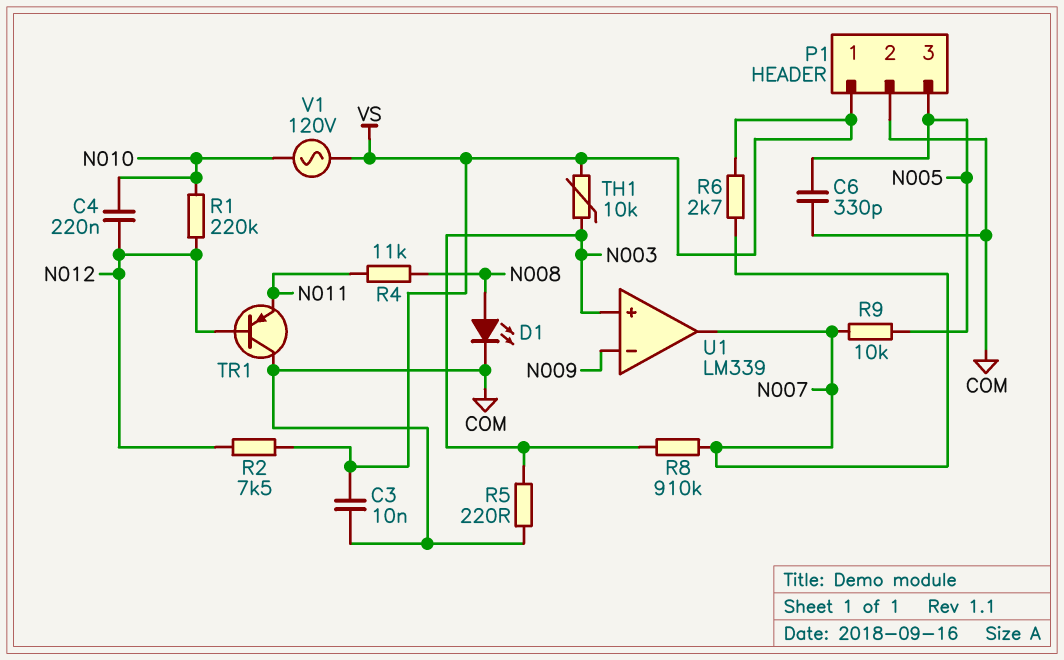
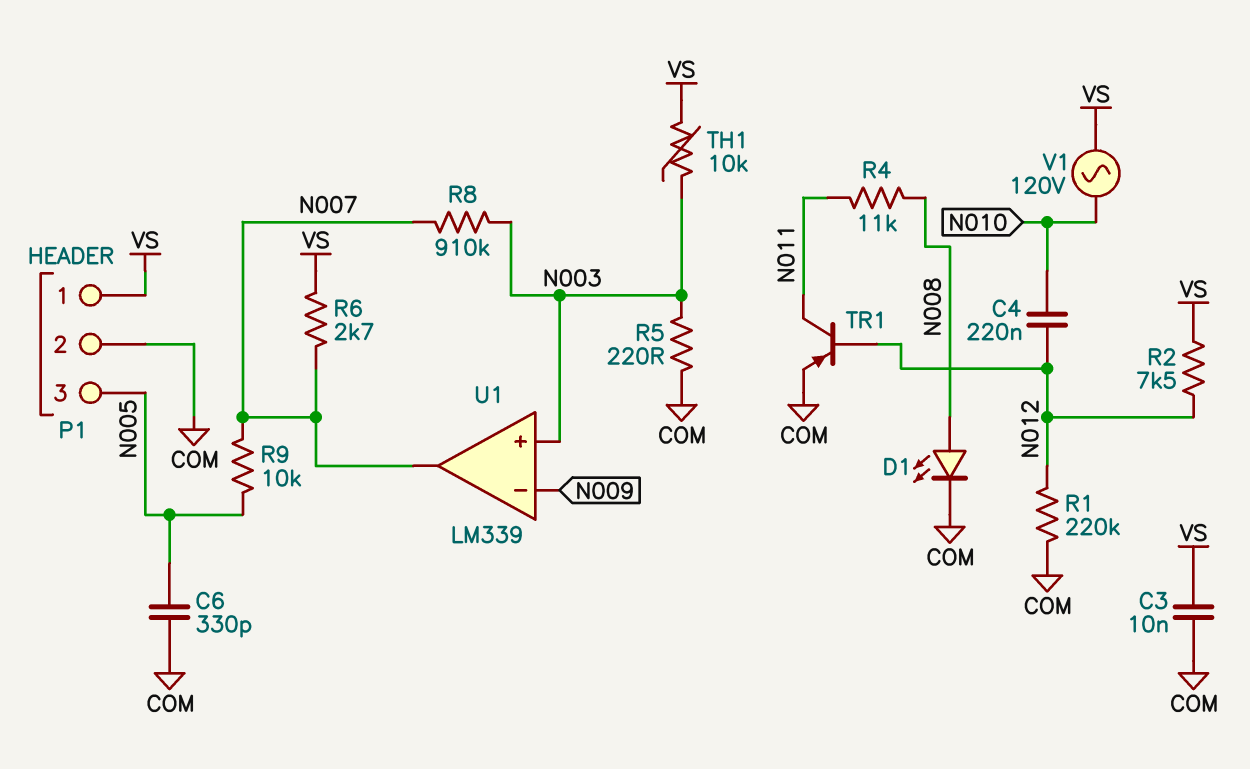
R1: 220k (N010, N012) -> 220k (COM, N012)
TR1: PNP (B N012, C COM, E N011) -> PNP (B N012, C N011, E COM)

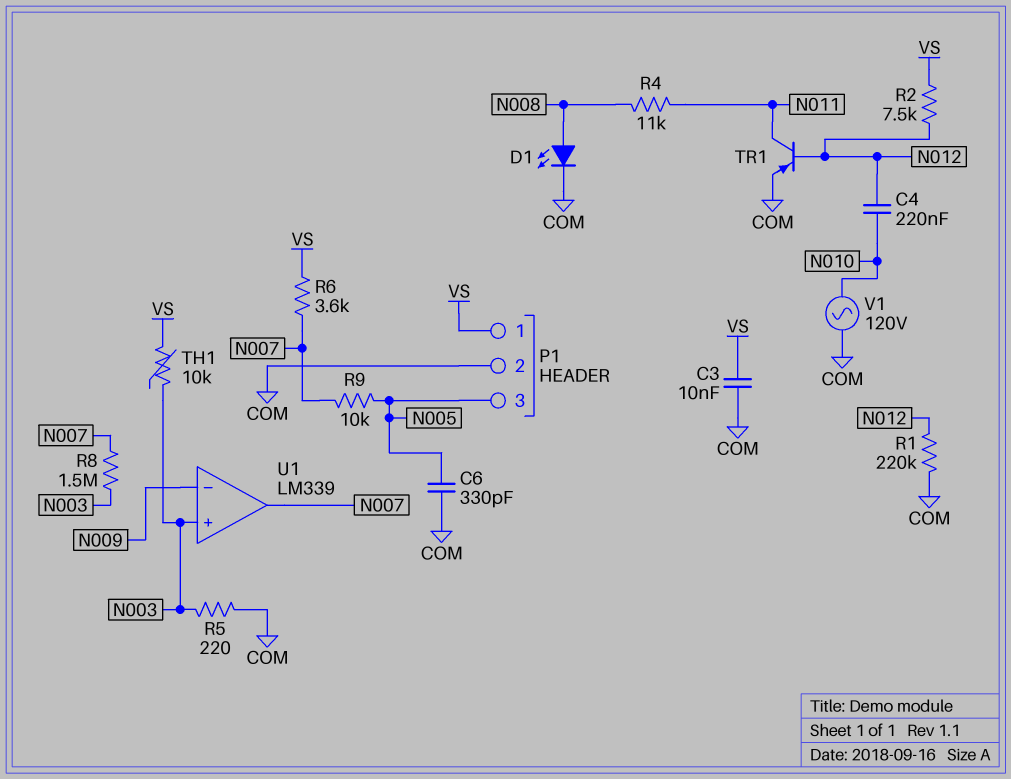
R6: 2.7k (N007, VS) -> 3.6k (N007, VS)
R8: 910k (N003, N007) -> 1.5M (N003, N007)
V1: AC 120V (N010, VS) -> AC 120V (COM, N010)

